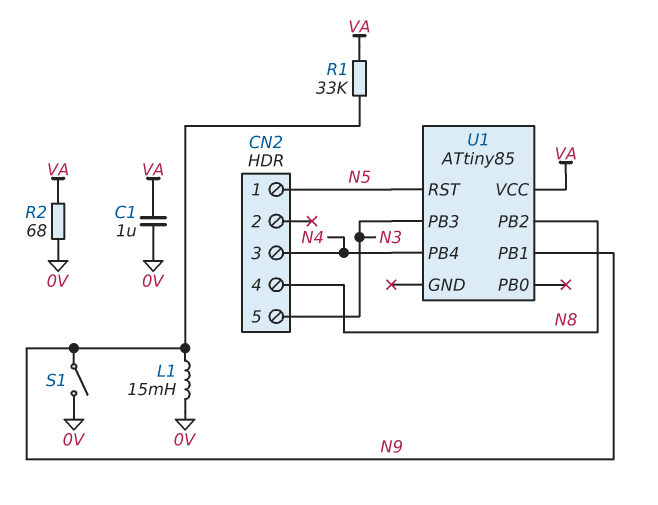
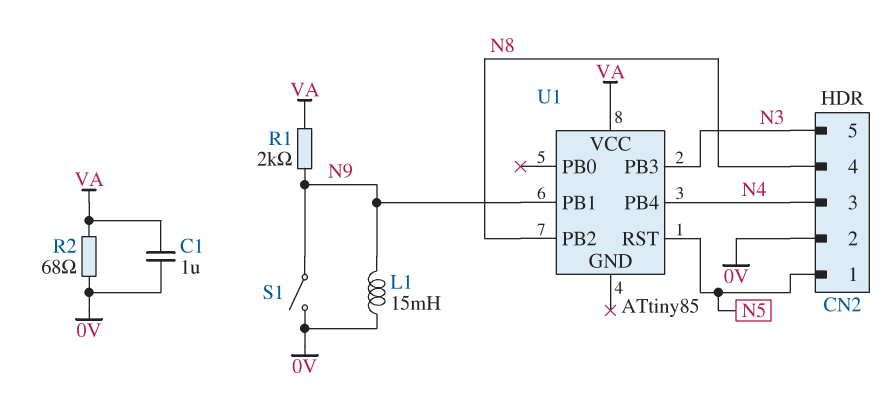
CN2 pin 2: none -> 0V
R1: 33k (N9, VA) -> 2k (N9, VA)

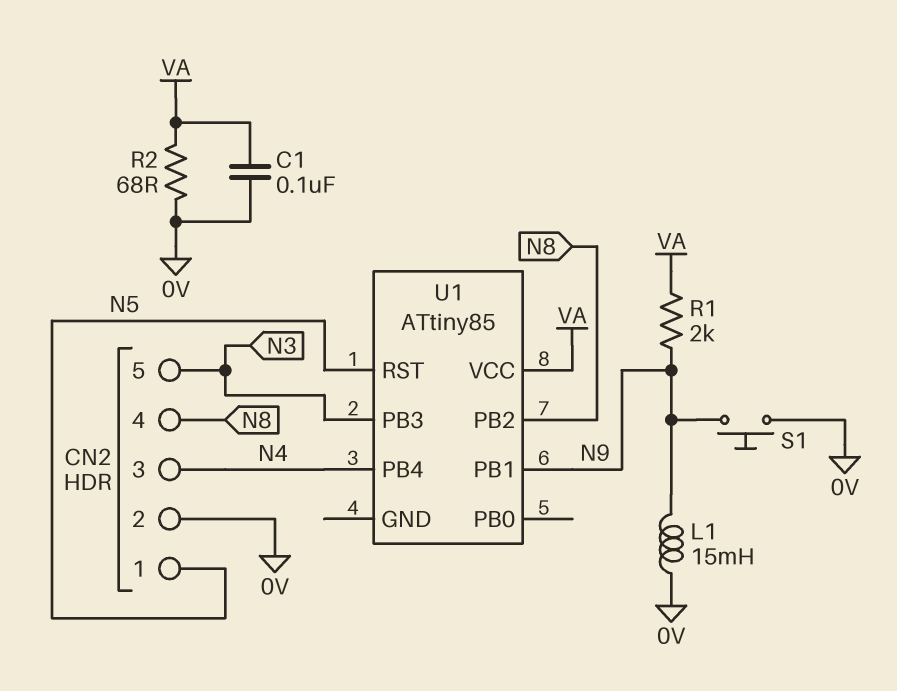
C1: 1uF (0V, VA) -> 100nF (0V, VA)
S1: switch (0V, N9) -> button (0V, N9)

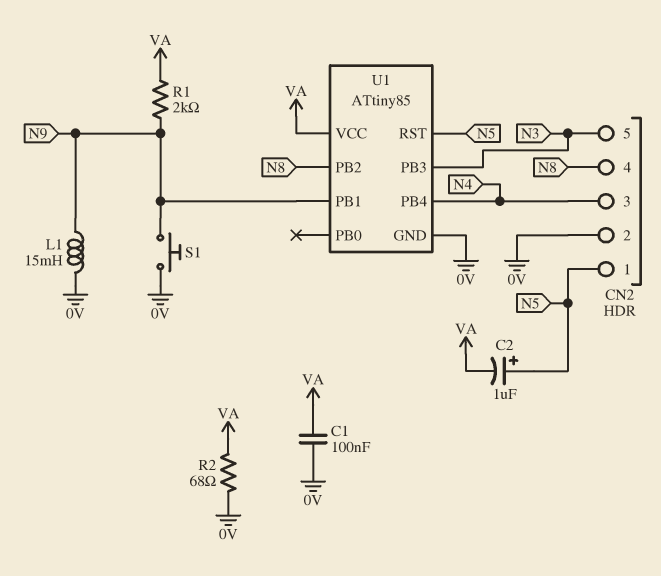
C2: none -> 1uF (plus N5, minus VA)
U1 pin GND: none -> 0V

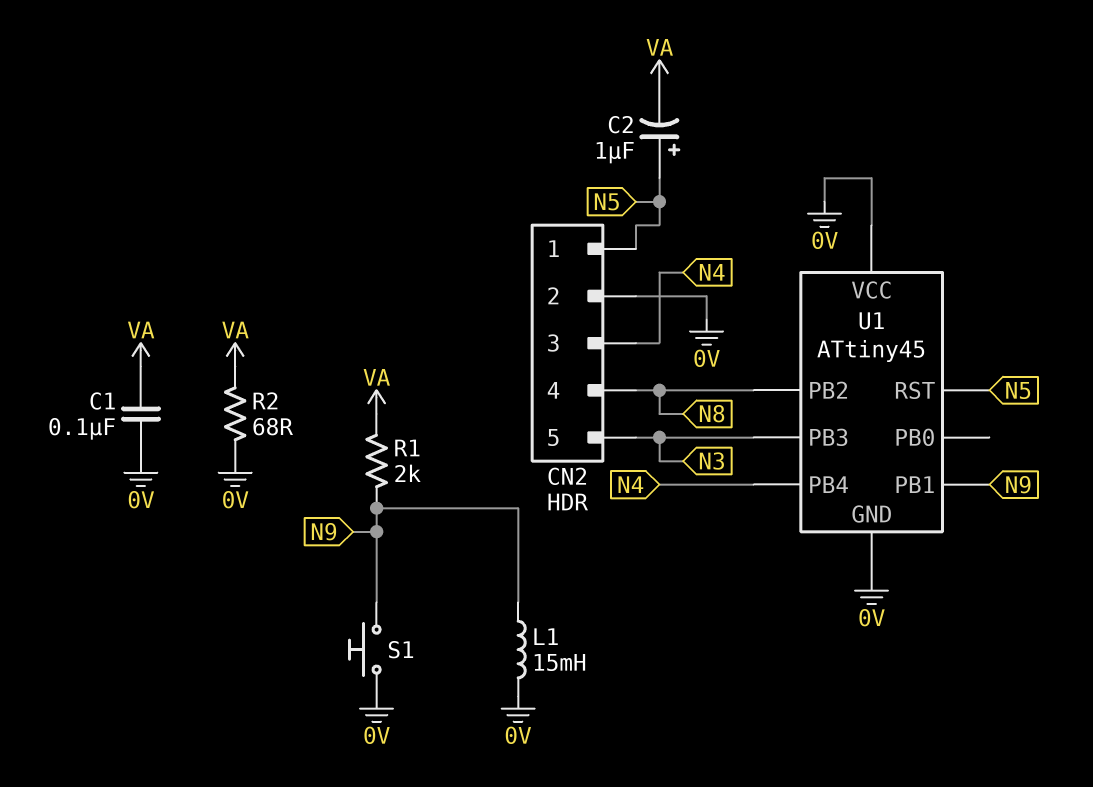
U1: ATtiny85 -> ATtiny45
U1 pin VCC: VA -> 0V

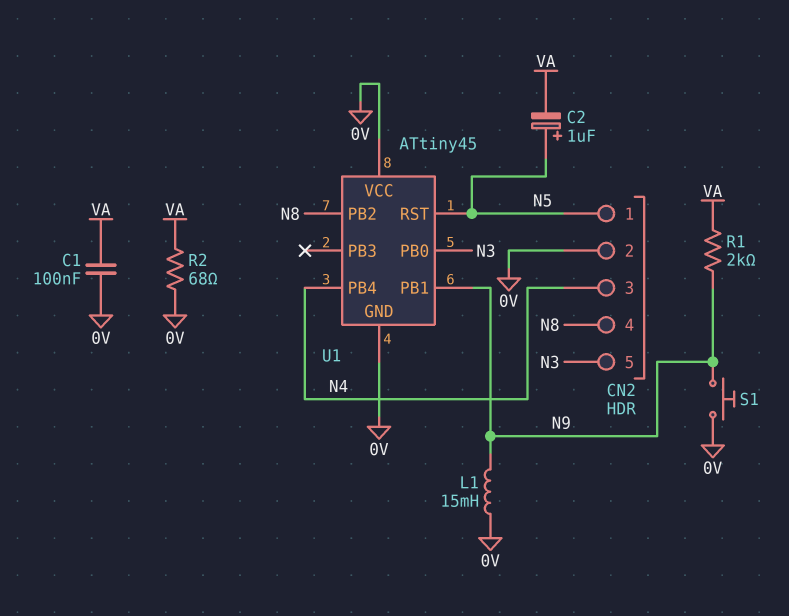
U1 pin PB0: none -> N3
U1 pin PB3: N3 -> none

